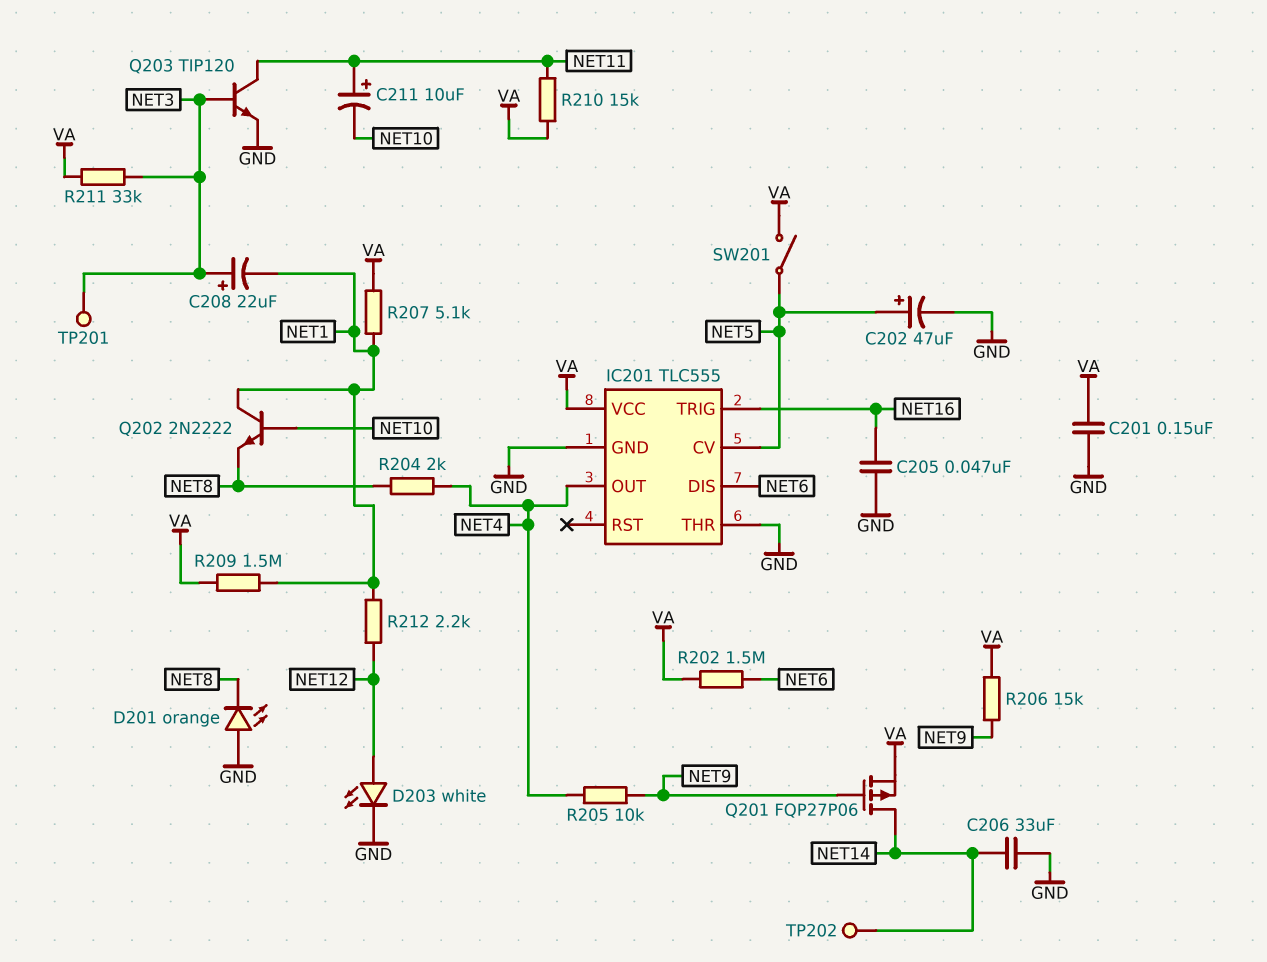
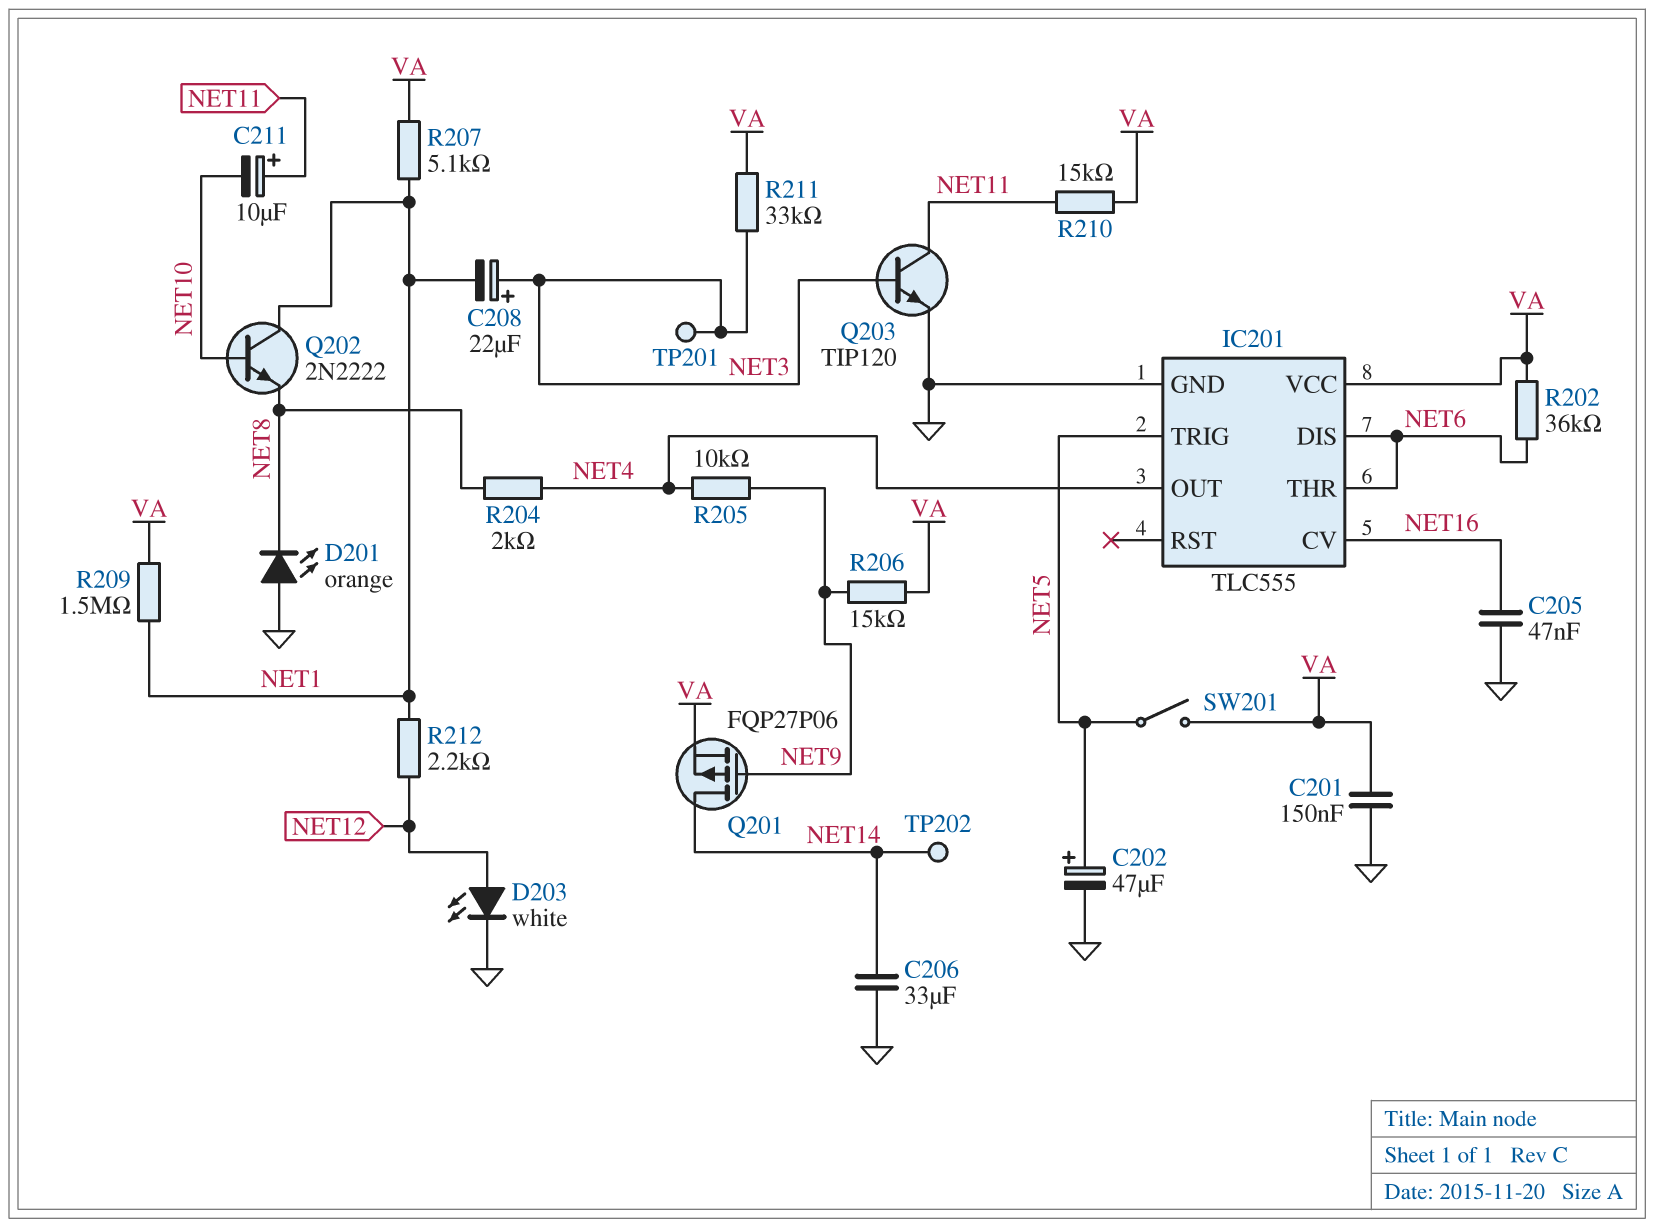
IC201 pin CV: NET5 -> NET16
IC201 pin THR: GND -> NET6
IC201 pin TRIG: NET16 -> NET5
R202: 1.5M (NET6, VA) -> 36k (NET6, VA)

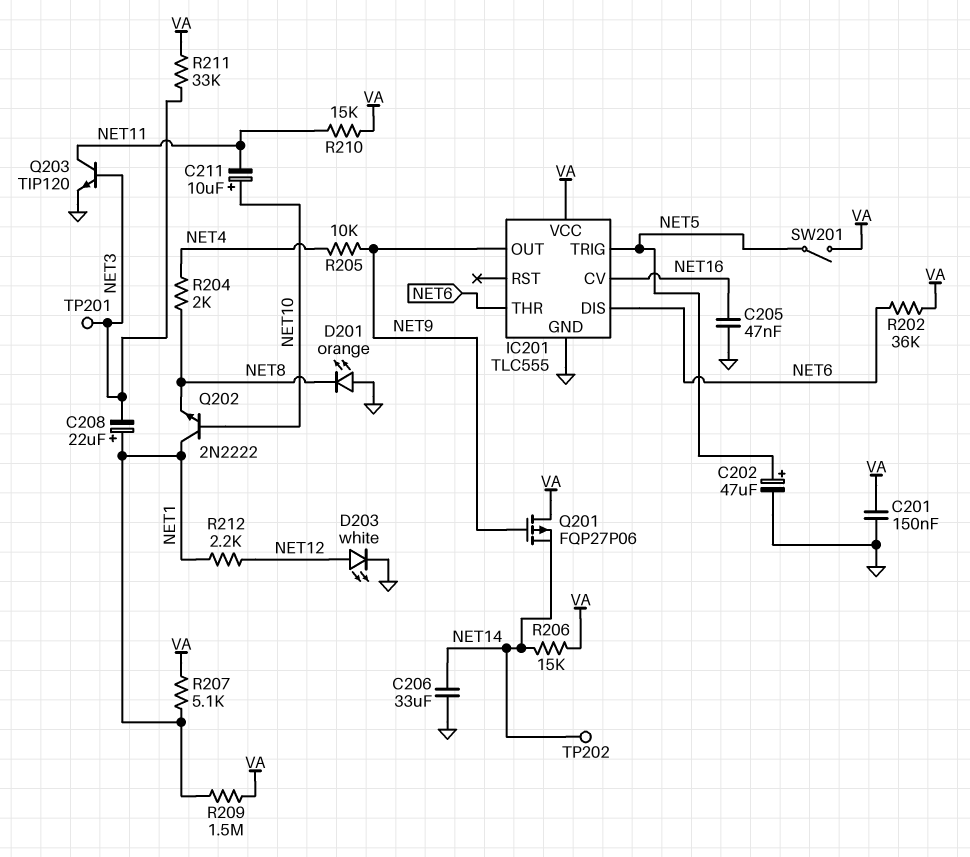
C208: 22uF (plus NET3, minus NET1) -> 22uF (plus NET1, minus NET3)
C211: 10uF (plus NET11, minus NET10) -> 10uF (plus NET10, minus NET11)
IC201 pin OUT: NET4 -> NET9
Q201: PMOS FQP27P06 (G NET9, D NET14, S VA) -> PMOS FQP27P06 (G NET9, D VA, S NET14)
R206: 15k (NET9, VA) -> 15k (NET14, VA)

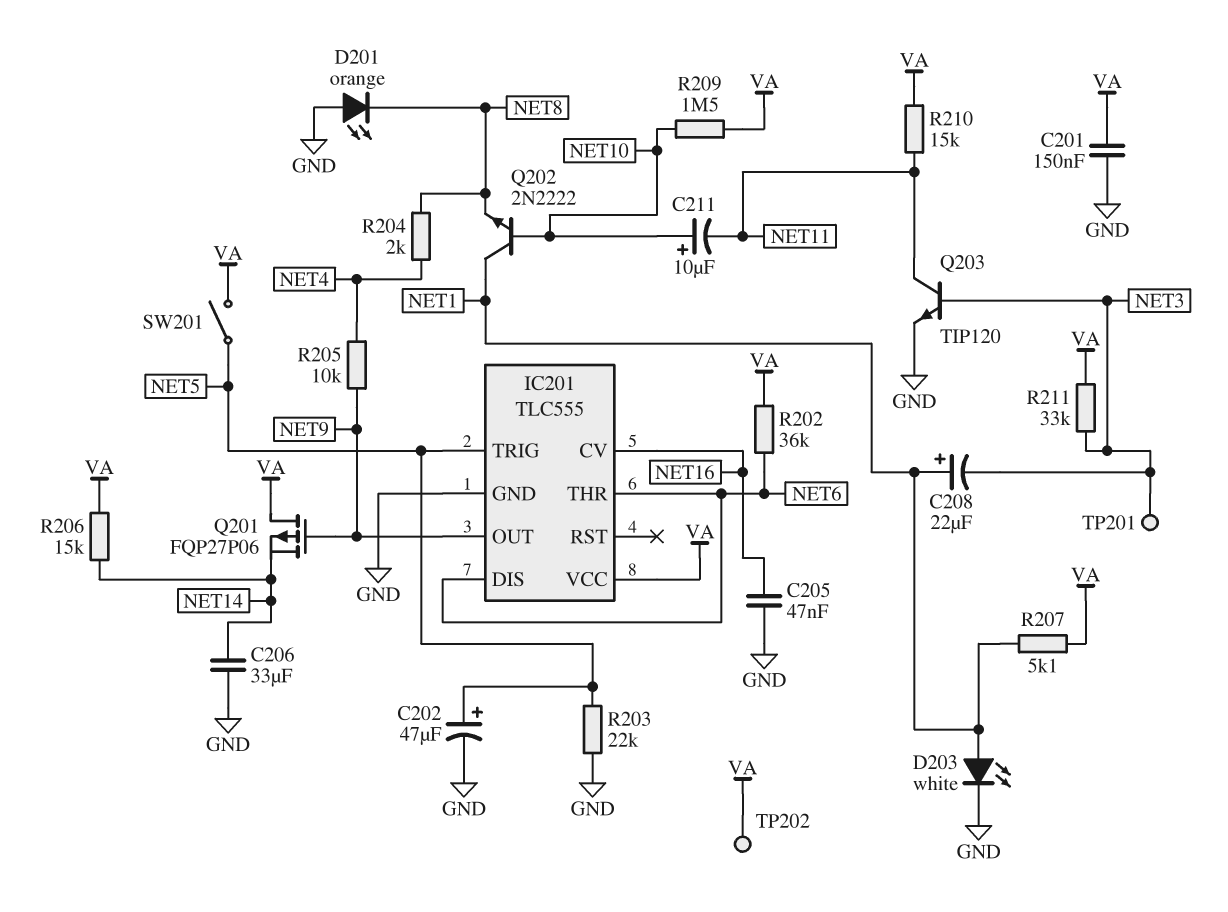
D203: LED white (A NET12, K GND) -> LED white (A NET1, K GND)
R203: none -> 22k (GND, NET5)
R209: 1.5M (NET1, VA) -> 1.5M (NET10, VA)
R212: 2.2k (NET1, NET12) -> none
TP202: test point (NET14) -> test point (VA)

